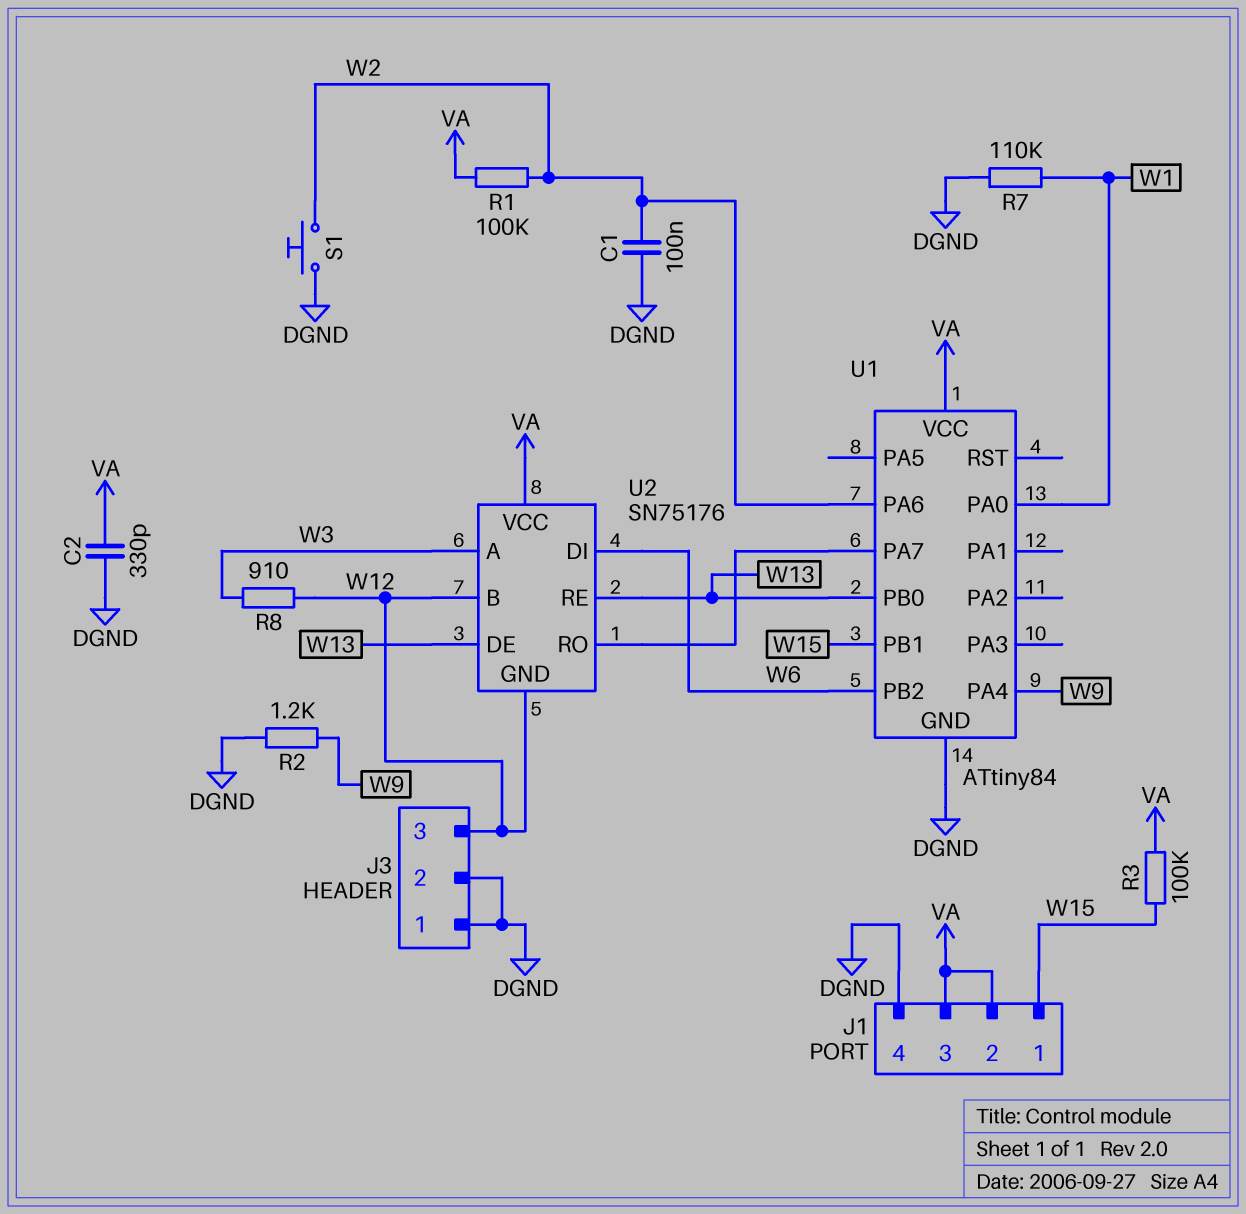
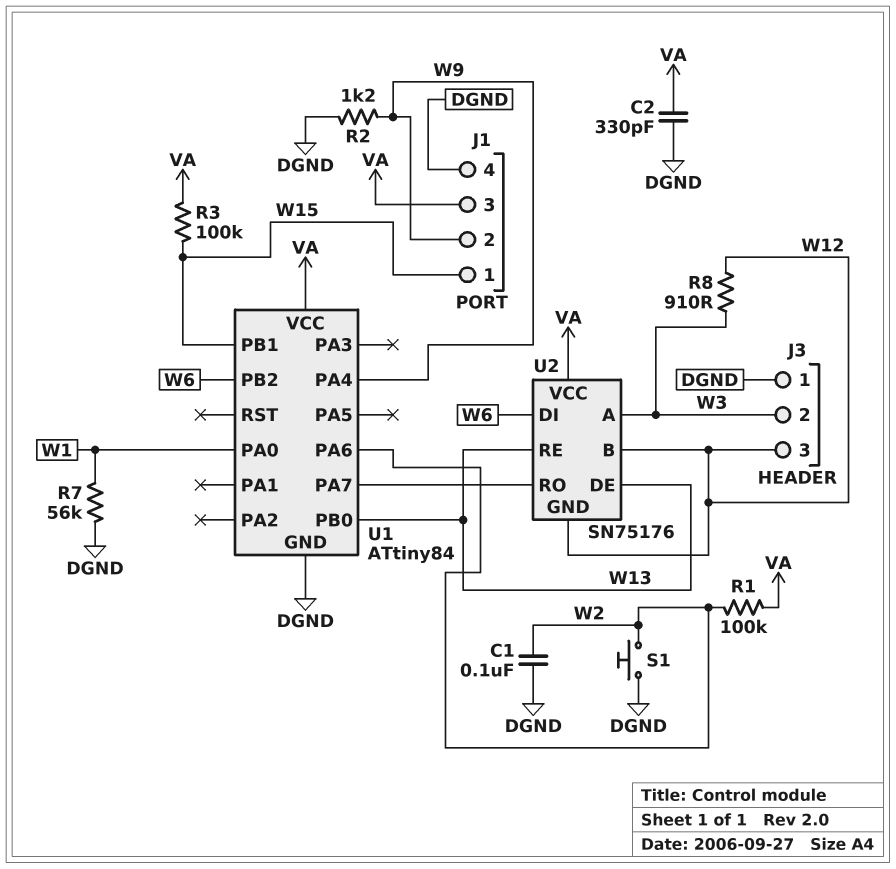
J1 pin 2: VA -> W9
J3 pin 2: DGND -> W3
R7: 110k (DGND, W1) -> 56k (DGND, W1)

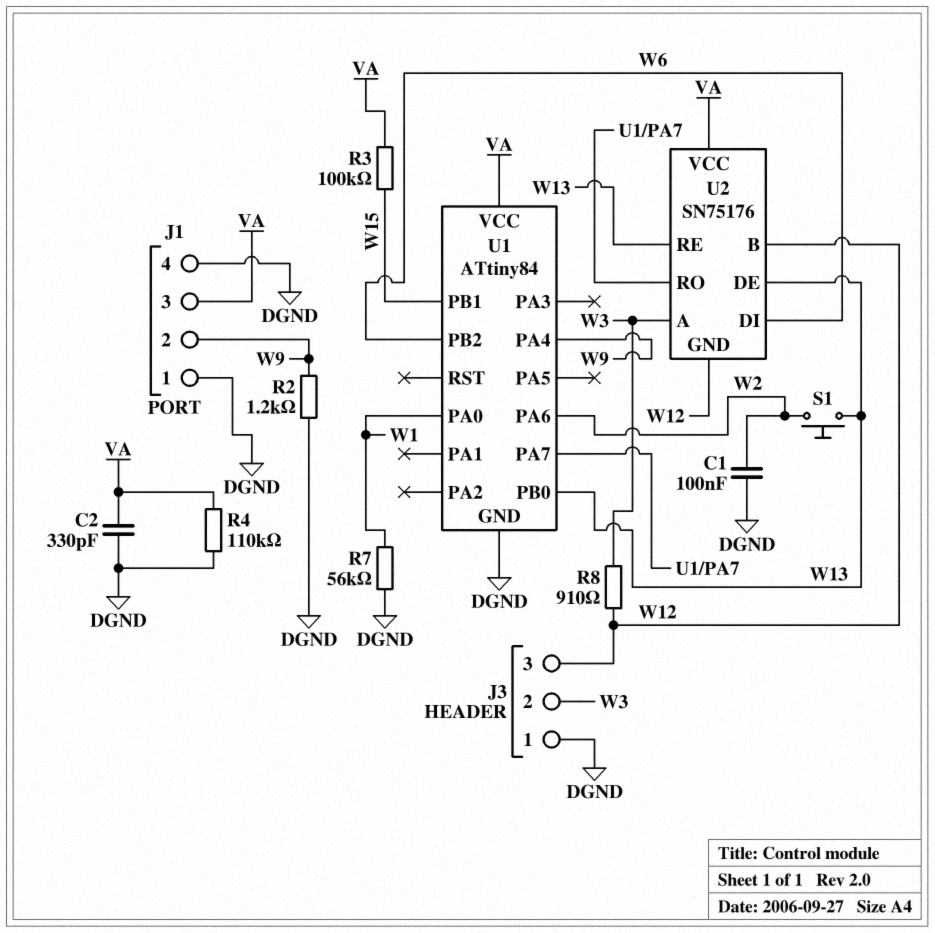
J1 pin 1: W15 -> DGND
R1: 100k (VA, W2) -> none
R4: none -> 110k (DGND, VA)
S1: button (DGND, W2) -> button (W2, W13)

